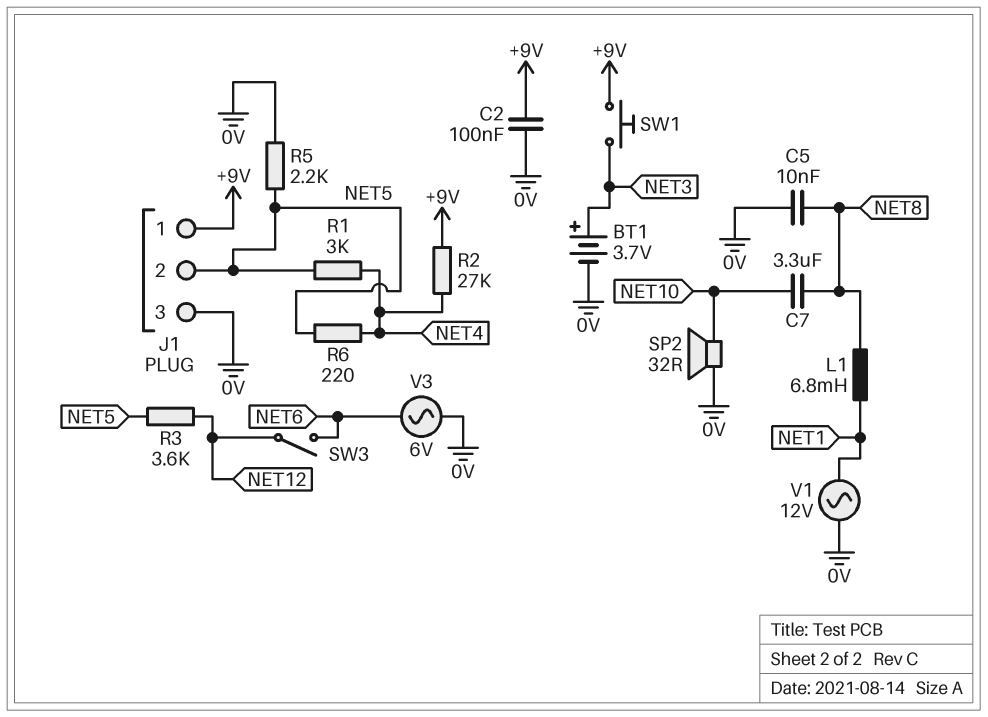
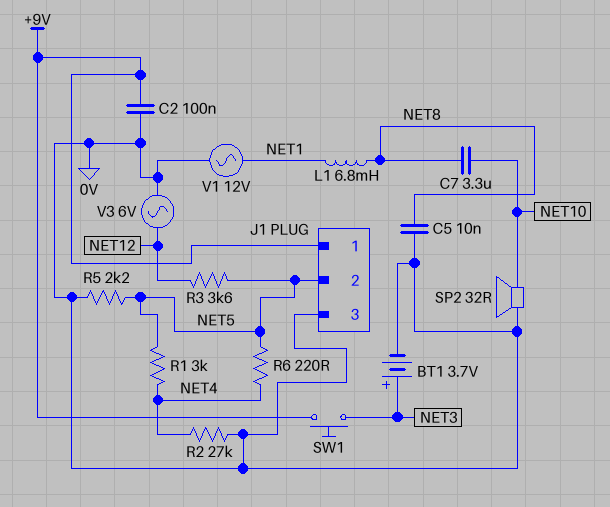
R2: 27k (+9V, NET4) -> 27k (0V, NET4)
SW3: switch (NET6, NET12) -> none
V3: AC 6V (0V, NET6) -> AC 6V (0V, NET12)

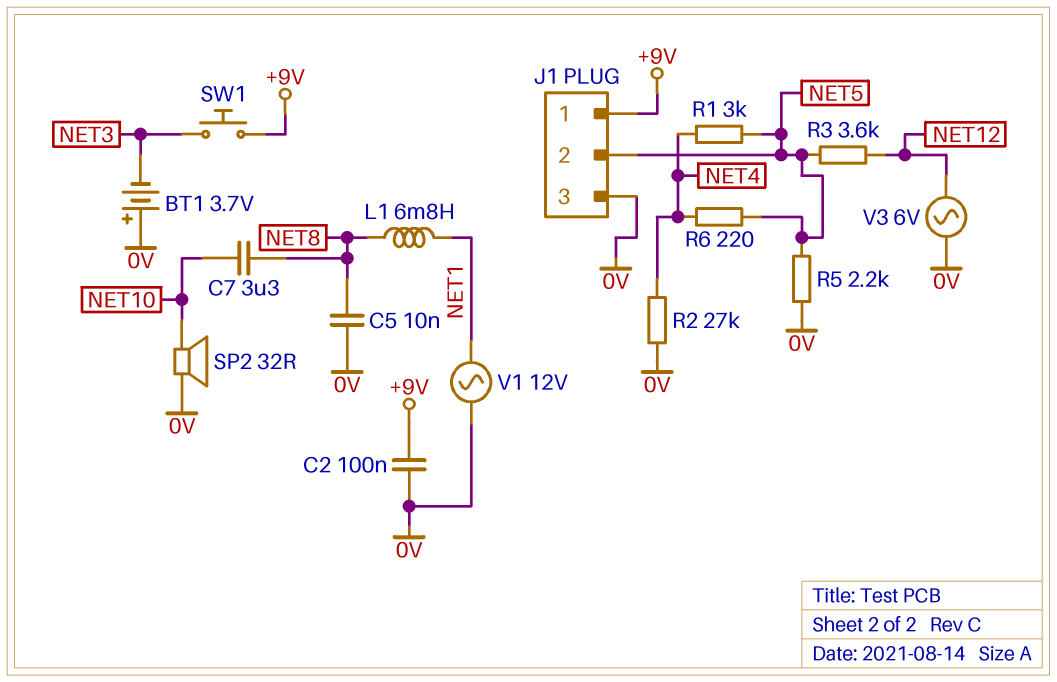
BT1: 3.7V (plus NET3, minus 0V) -> 3.7V (plus 0V, minus NET3)

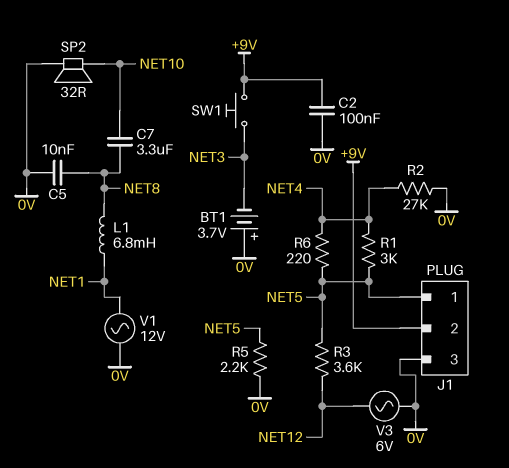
J1 pin 1: +9V -> NET5
J1 pin 2: NET5 -> +9V

